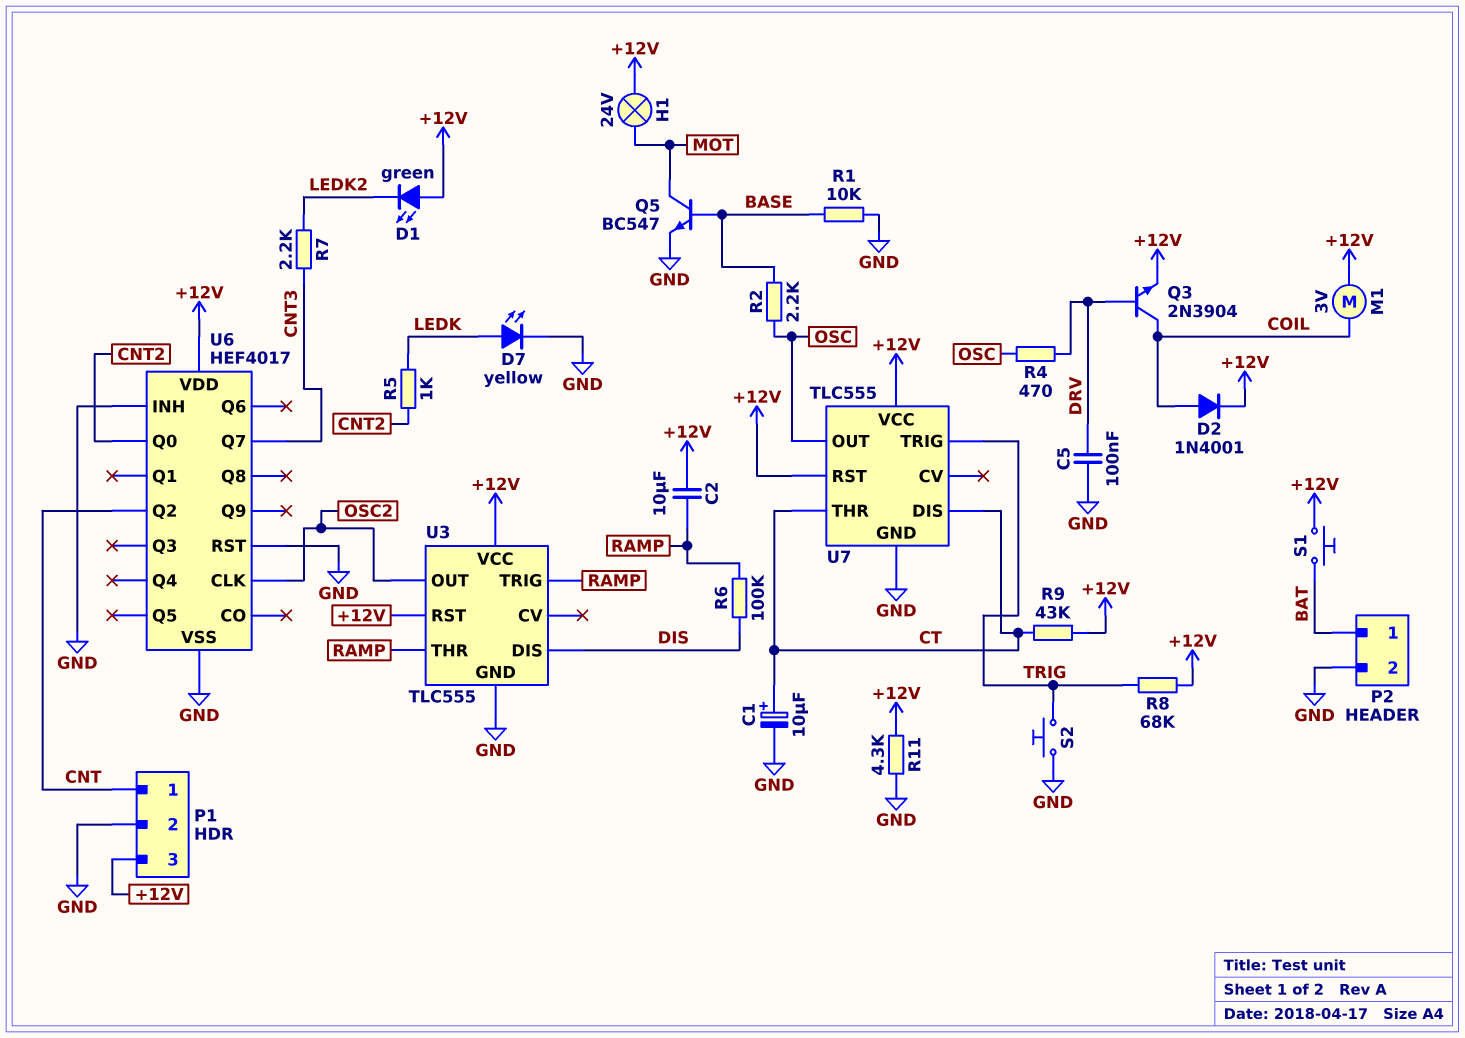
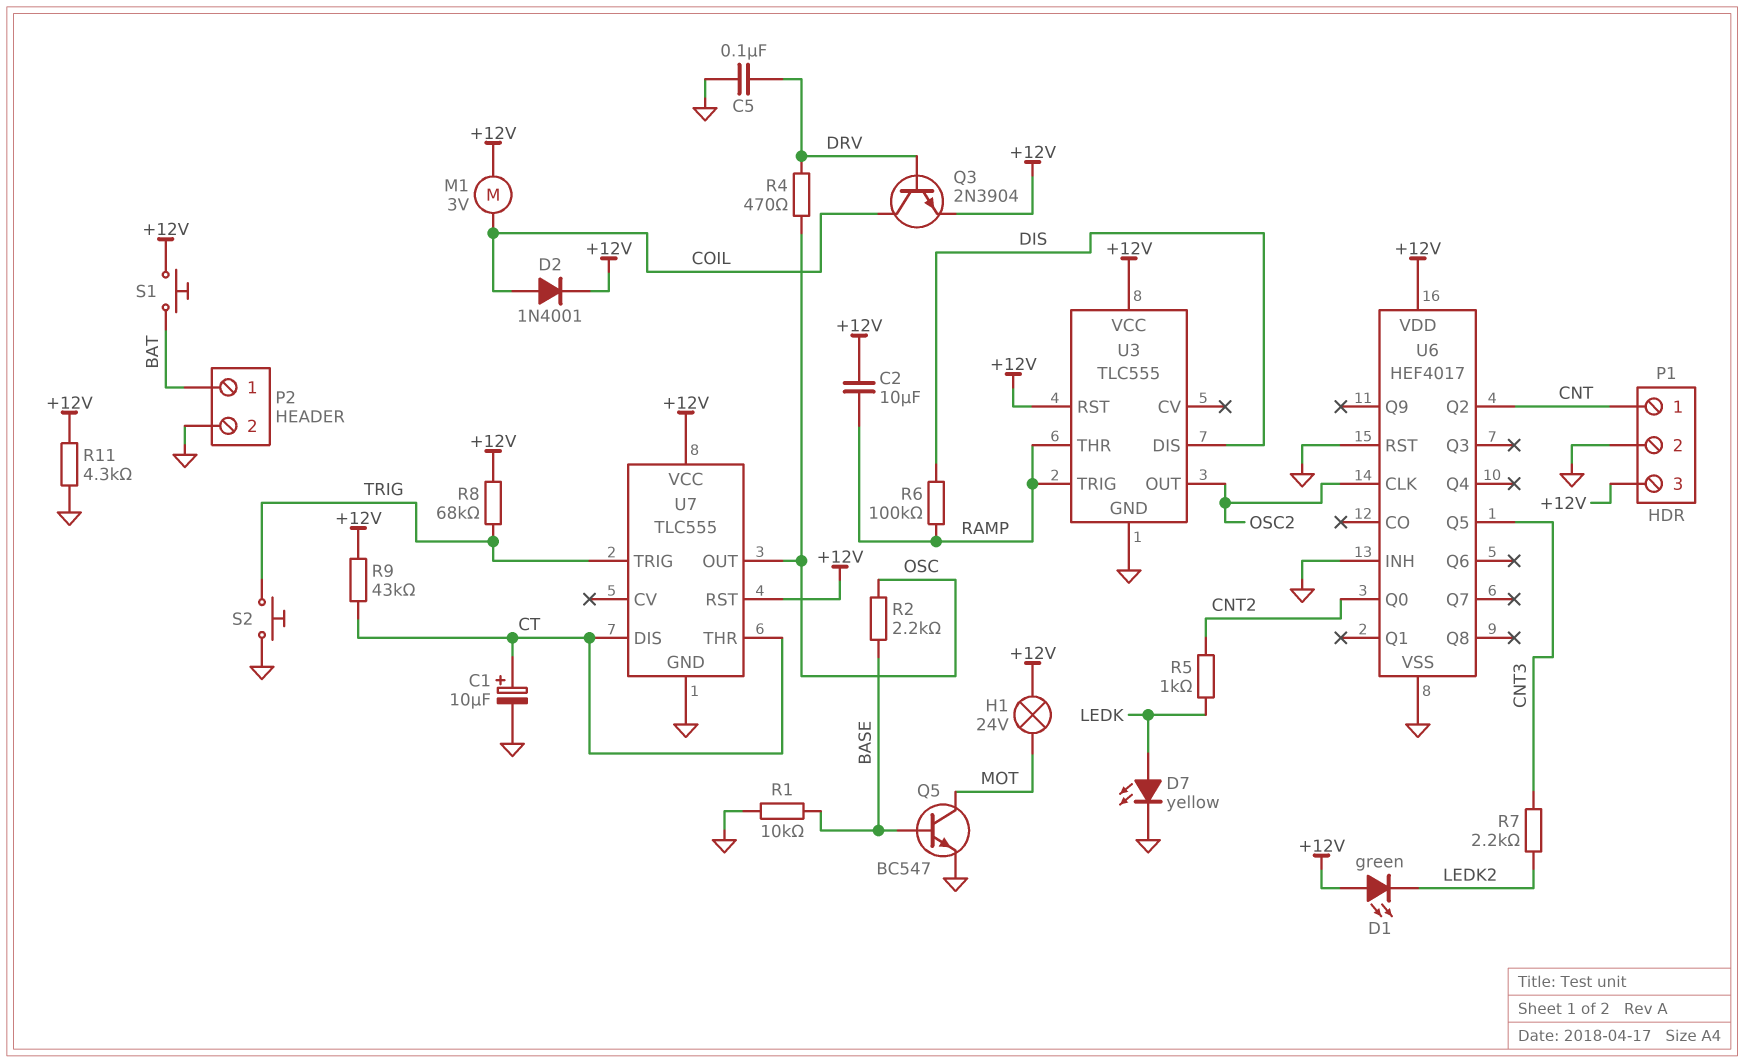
U6 pin Q5: none -> CNT3
U6 pin Q7: CNT3 -> none

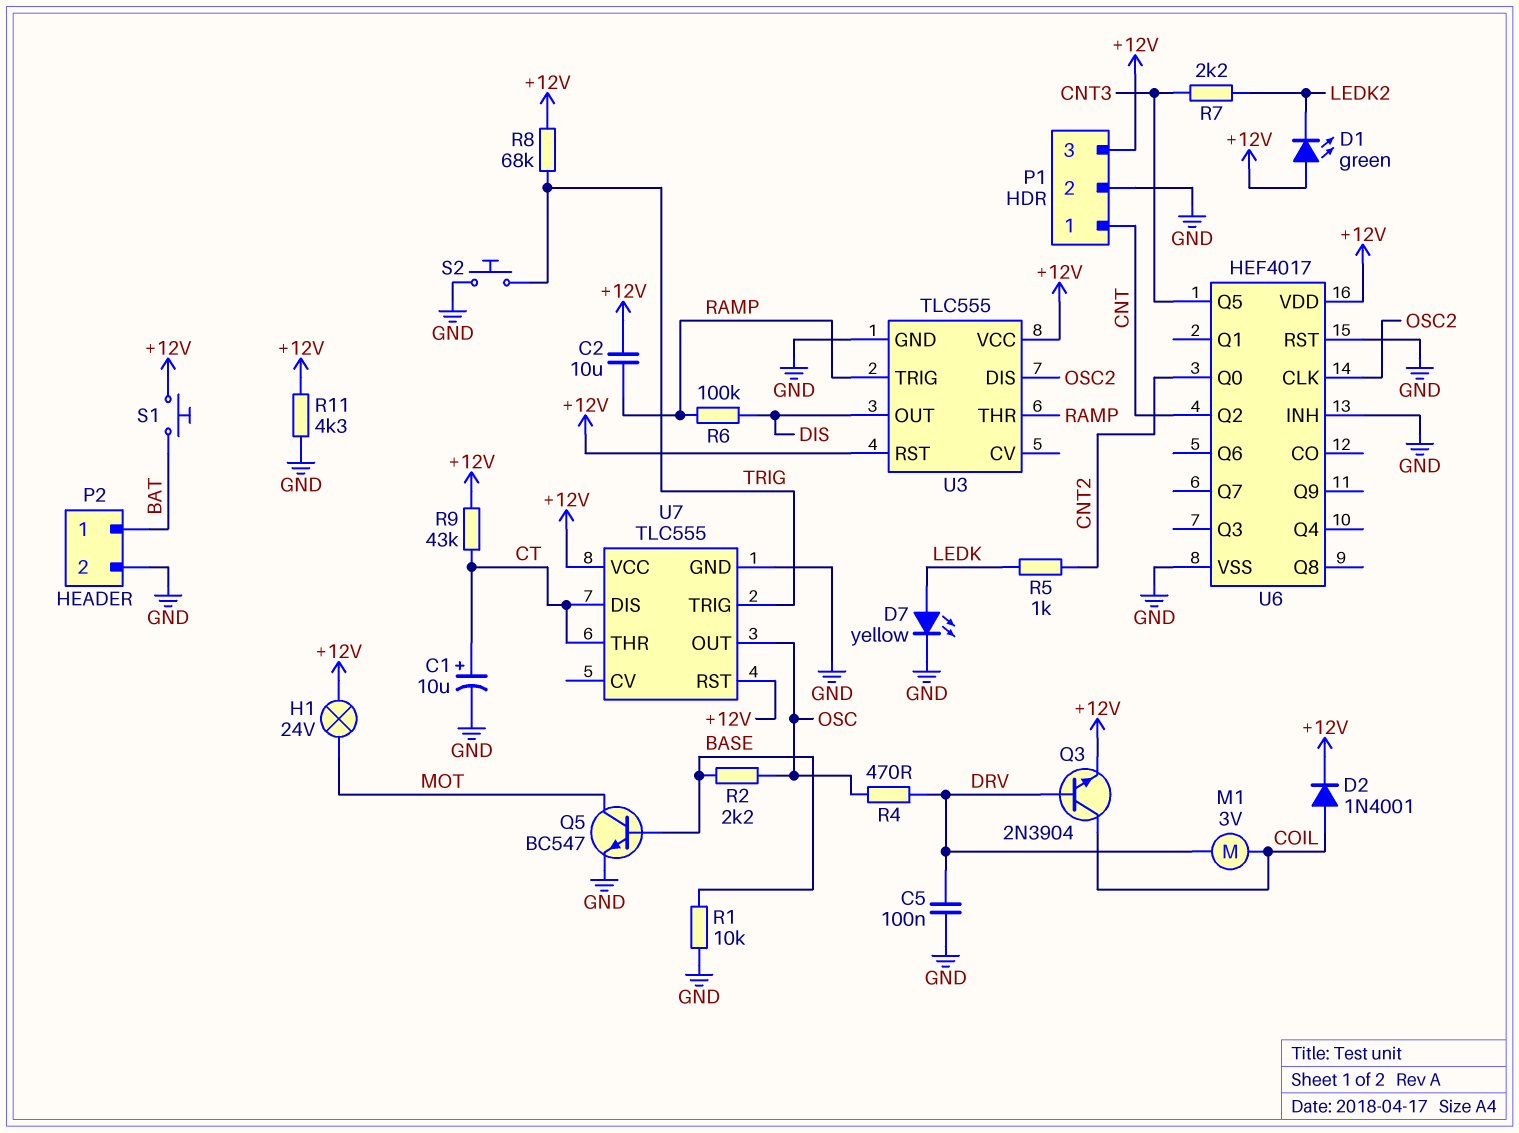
M1: motor 3V (+12V, COIL) -> motor 3V (COIL, DRV)
U3 pin DIS: DIS -> OSC2
U3 pin OUT: OSC2 -> DIS

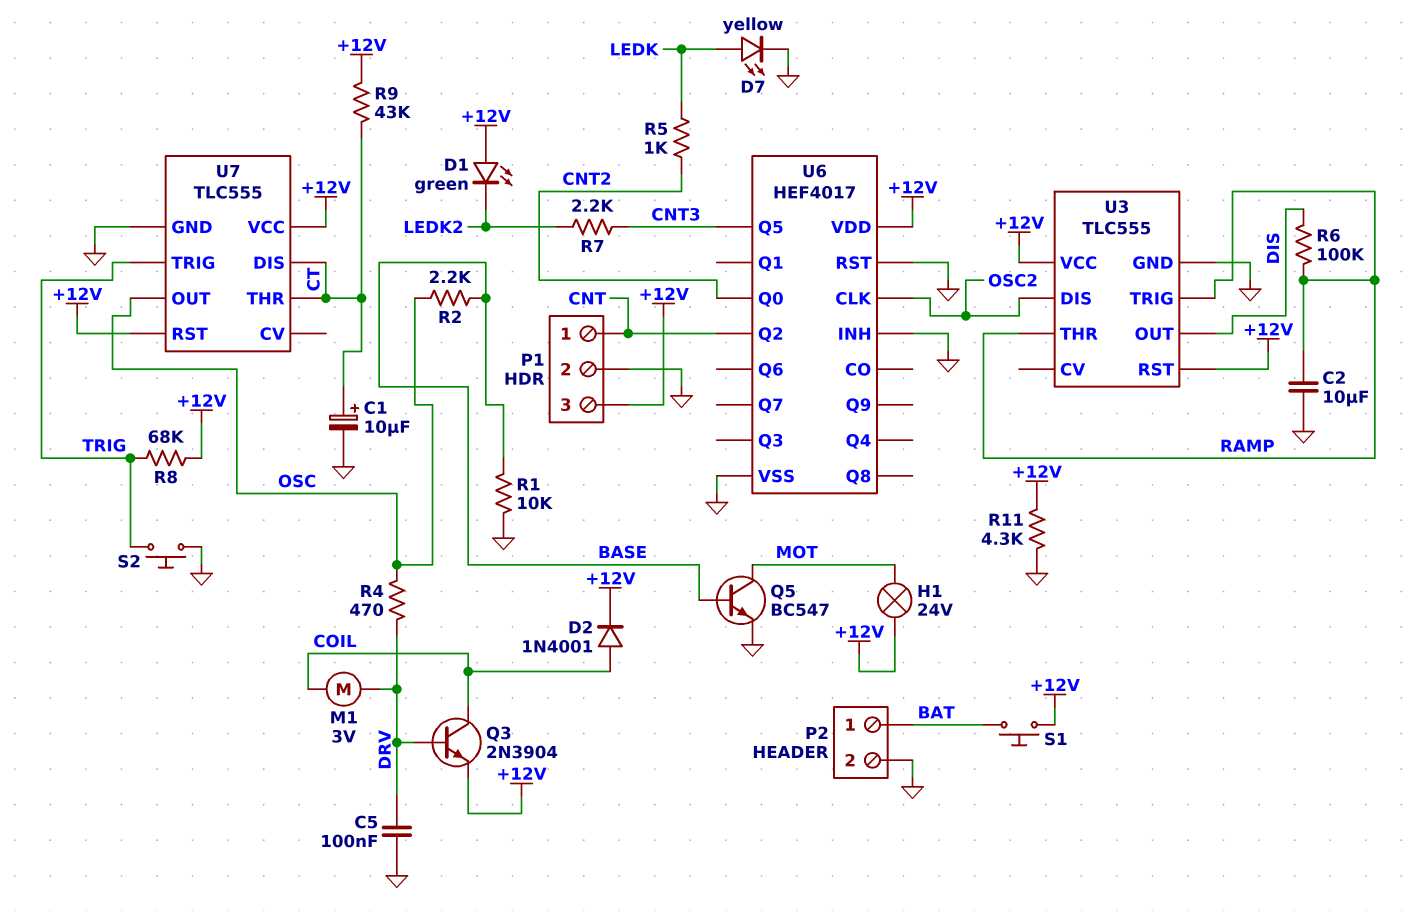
C2: 10uF (+12V, RAMP) -> 10uF (GND, RAMP)

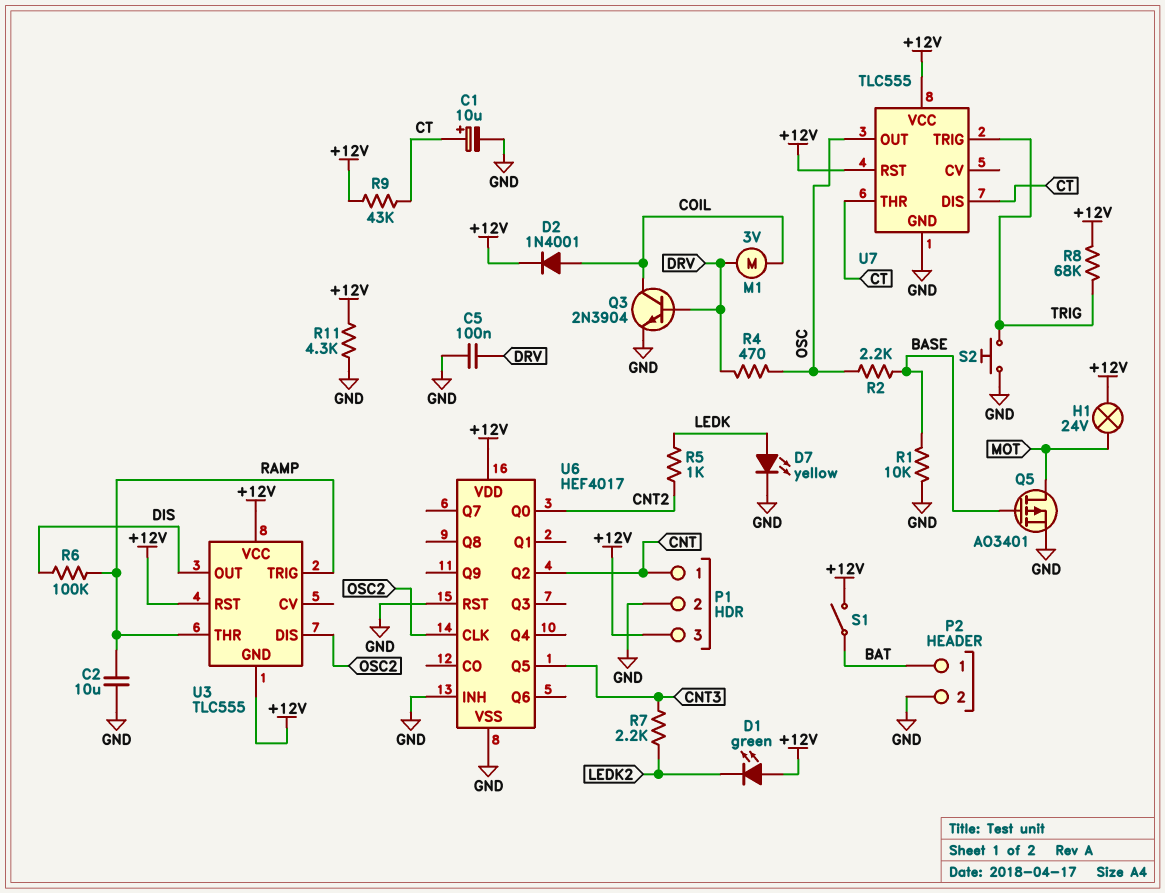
Q3: NPN 2N3904 (B DRV, C COIL, E +12V) -> NPN 2N3904 (B DRV, C COIL, E GND)
Q5: NPN BC547 (B BASE, C MOT, E GND) -> PMOS AO3401 (G BASE, D MOT, S GND)
S1: button (+12V, BAT) -> switch (+12V, BAT)
U3 pin GND: GND -> +12V

